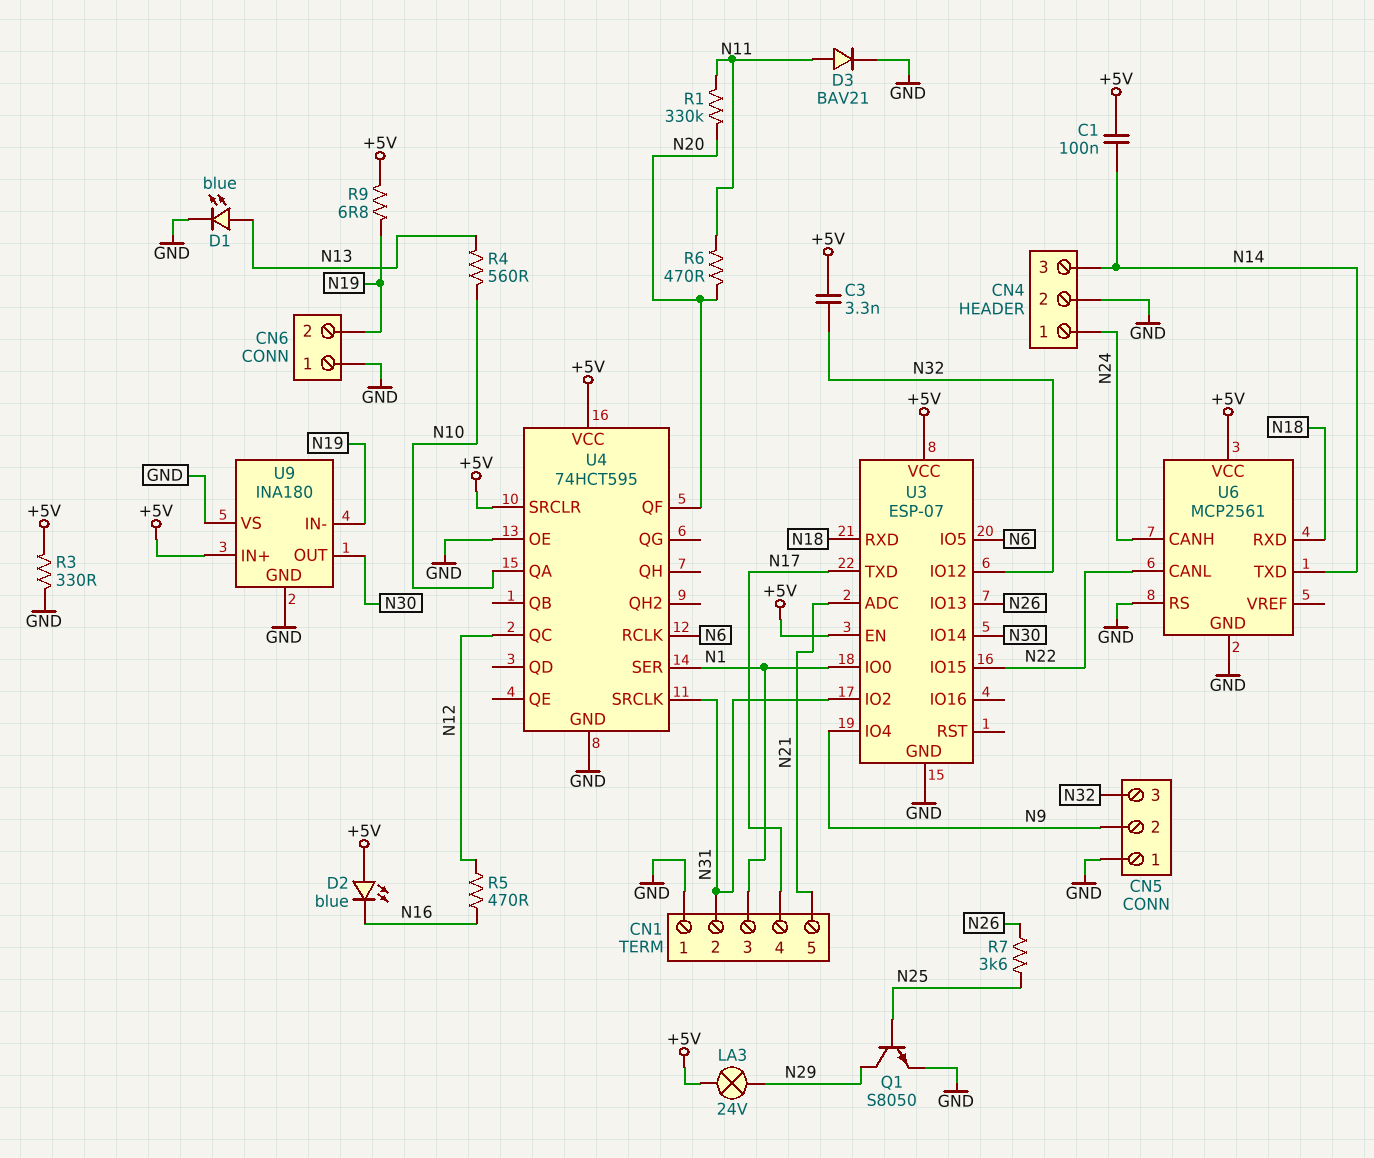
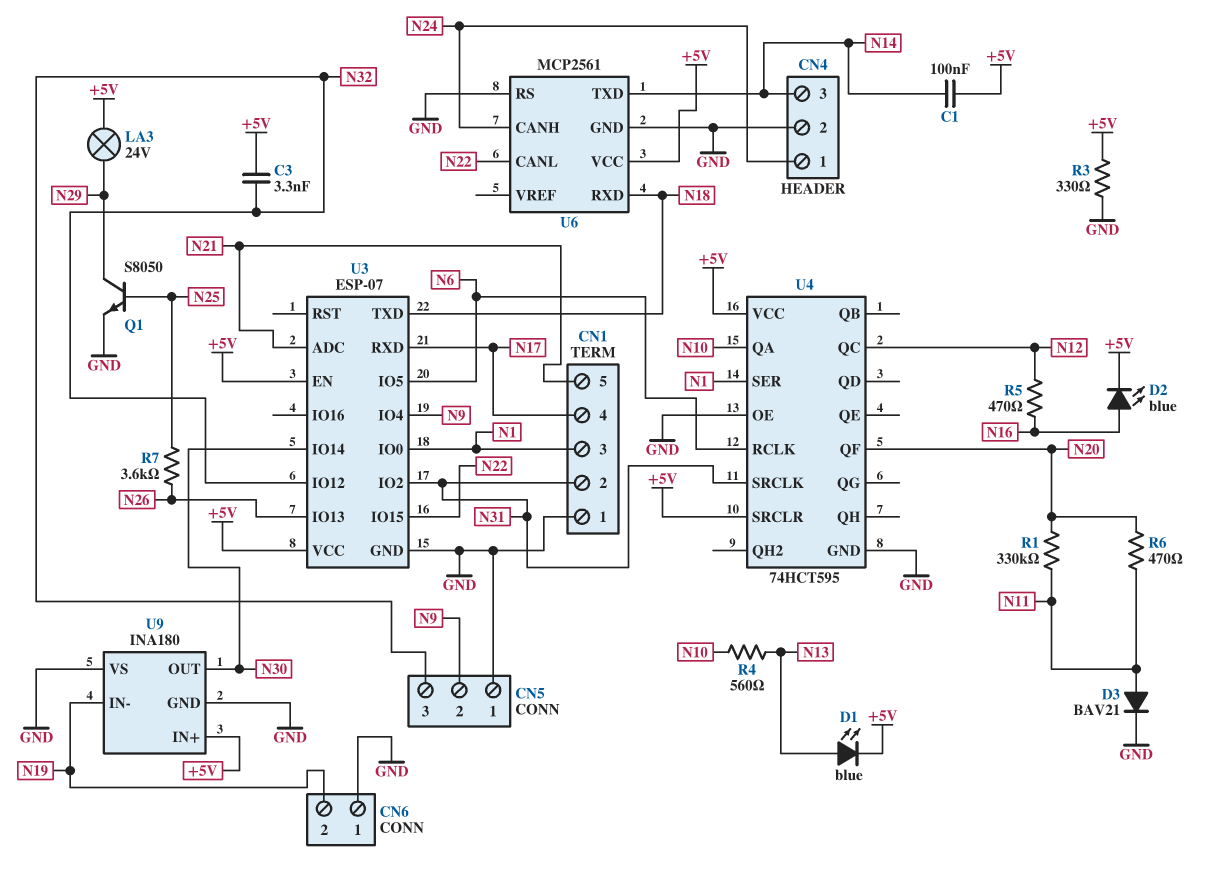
D1: LED blue (A N13, K GND) -> LED blue (A N13, K +5V)
D2: LED blue (A +5V, K N16) -> LED blue (A N16, K +5V)
R9: 6.8 (+5V, N19) -> none
U3 pin RXD: N18 -> N17
U3 pin TXD: N17 -> N18

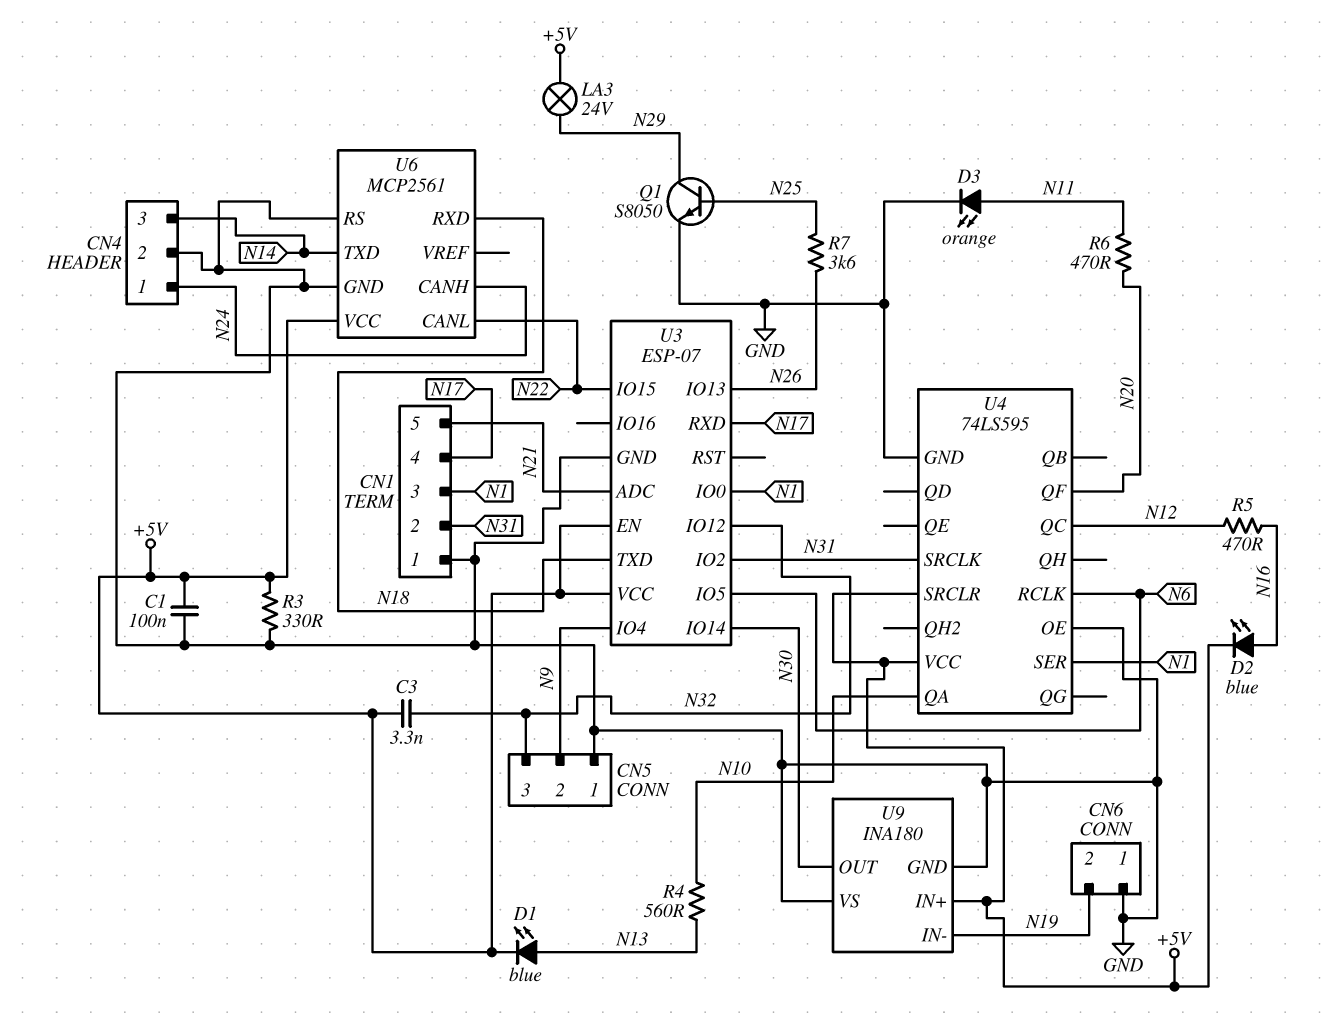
C1: 100nF (+5V, N14) -> 100nF (+5V, GND)
D3: diode BAV21 (A N11, K GND) -> LED orange (A N11, K GND)
R1: 330k (N11, N20) -> none
U4: 74HCT595 -> 74LS595

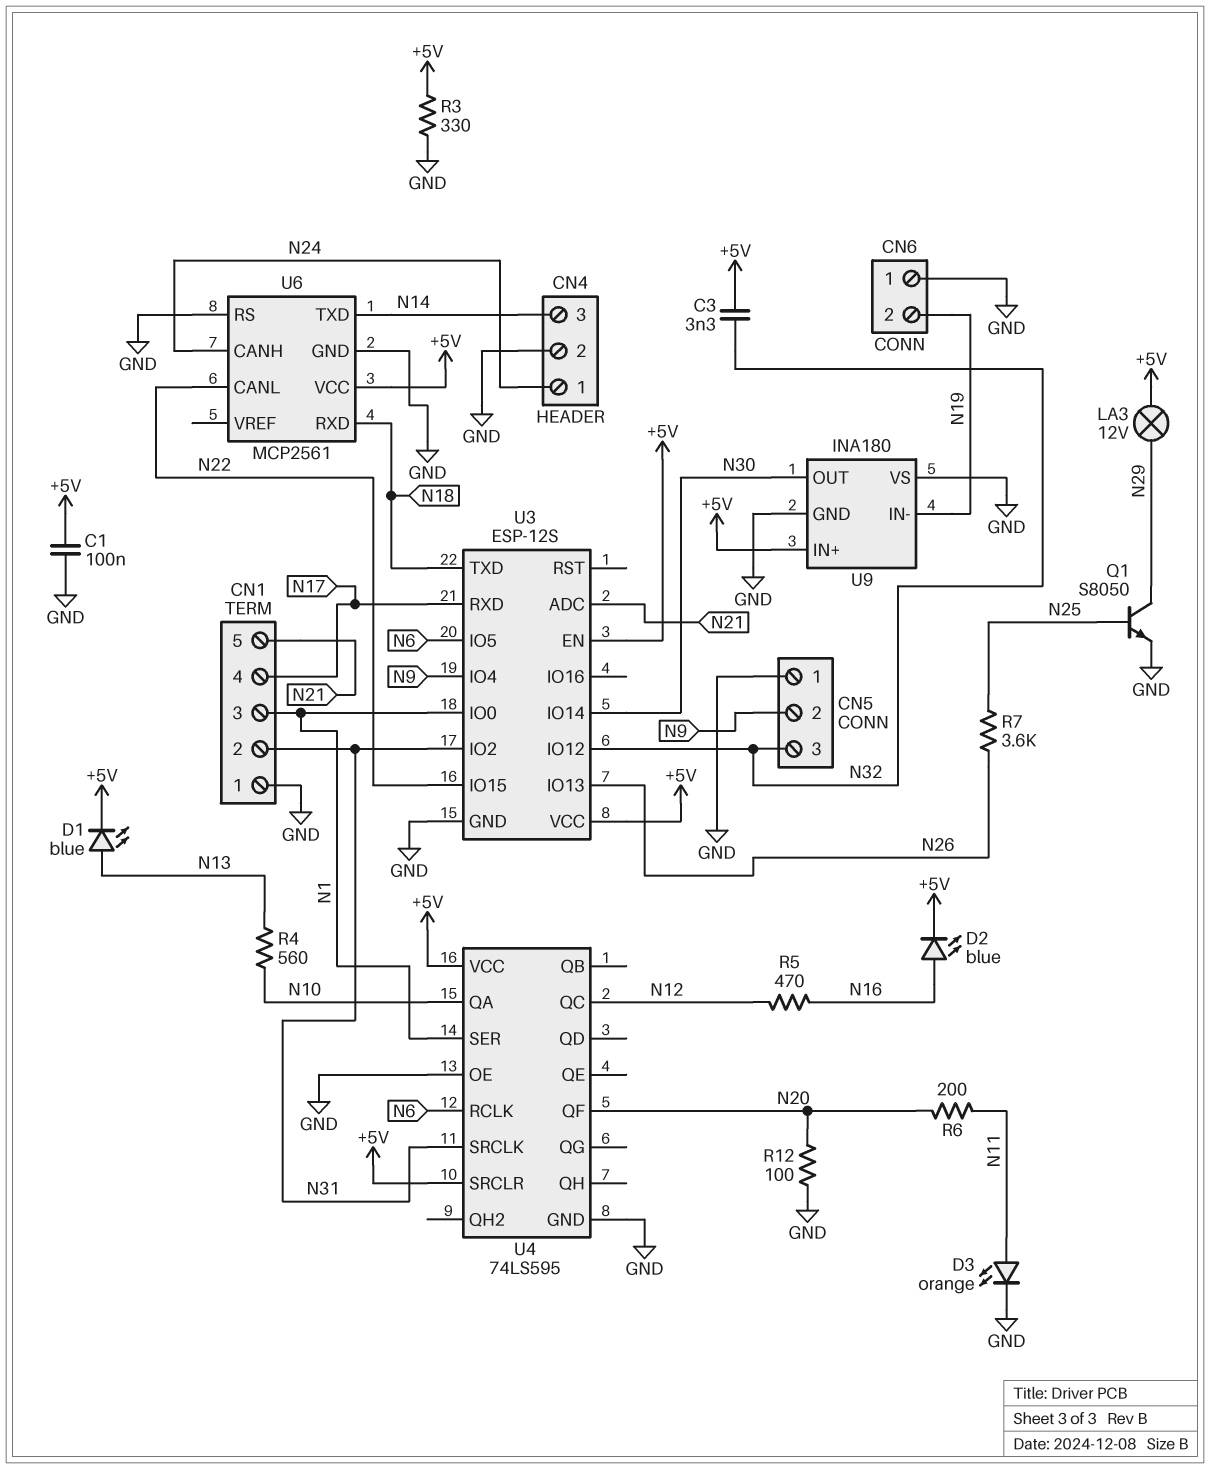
LA3: lamp 24V (+5V, N29) -> lamp 12V (+5V, N29)
R6: 470 (N11, N20) -> 200 (N11, N20)
R12: none -> 100 (GND, N20)
U3: ESP-07 -> ESP-12S

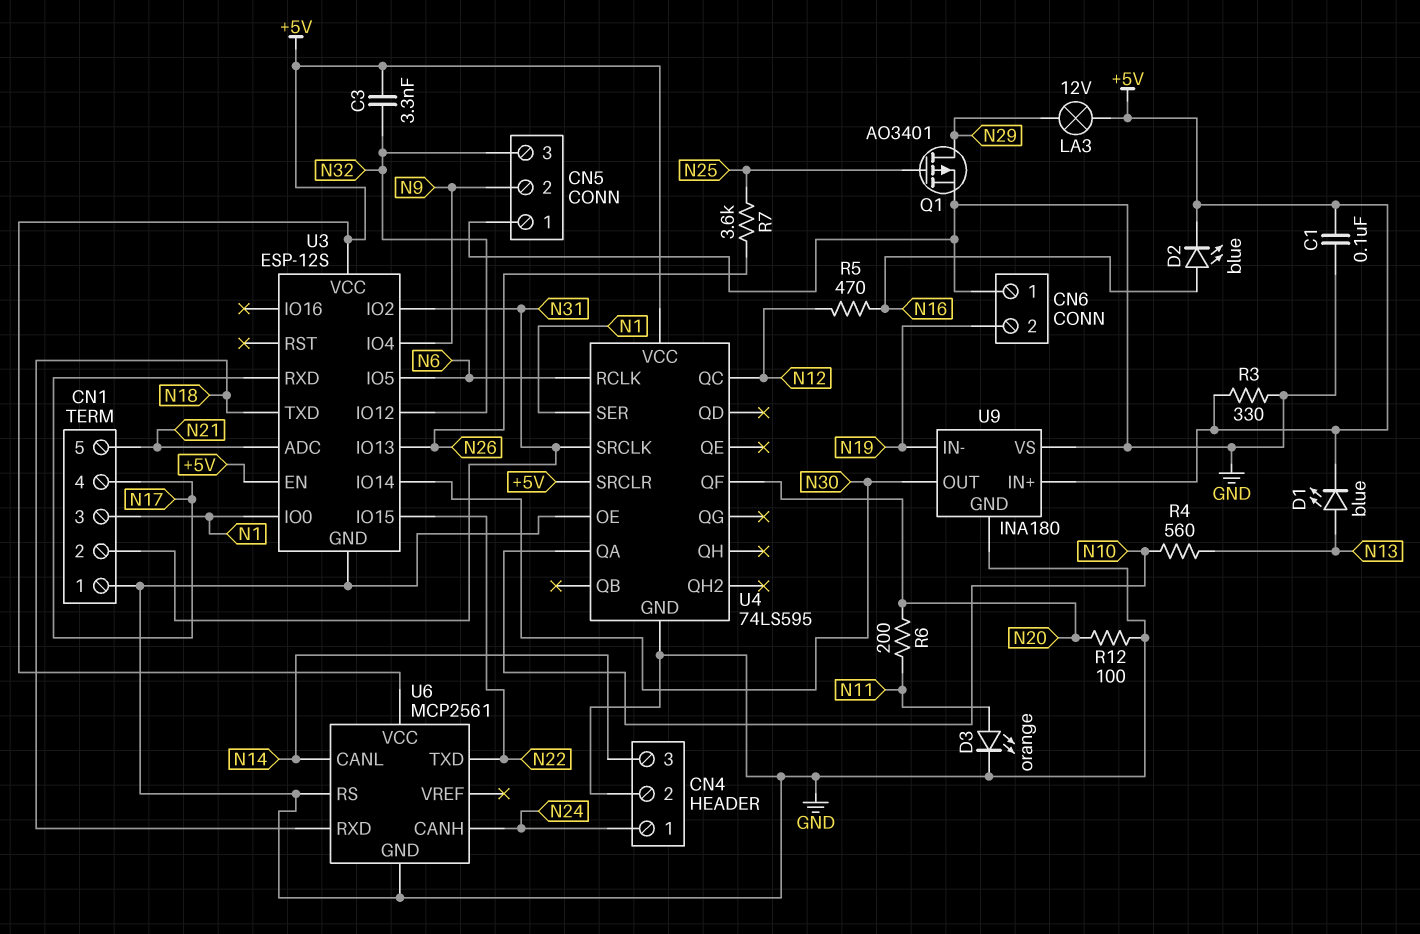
Q1: NPN S8050 (B N25, C N29, E GND) -> PMOS AO3401 (G N25, D N29, S GND)
U6 pin CANL: N22 -> N14
U6 pin TXD: N14 -> N22

